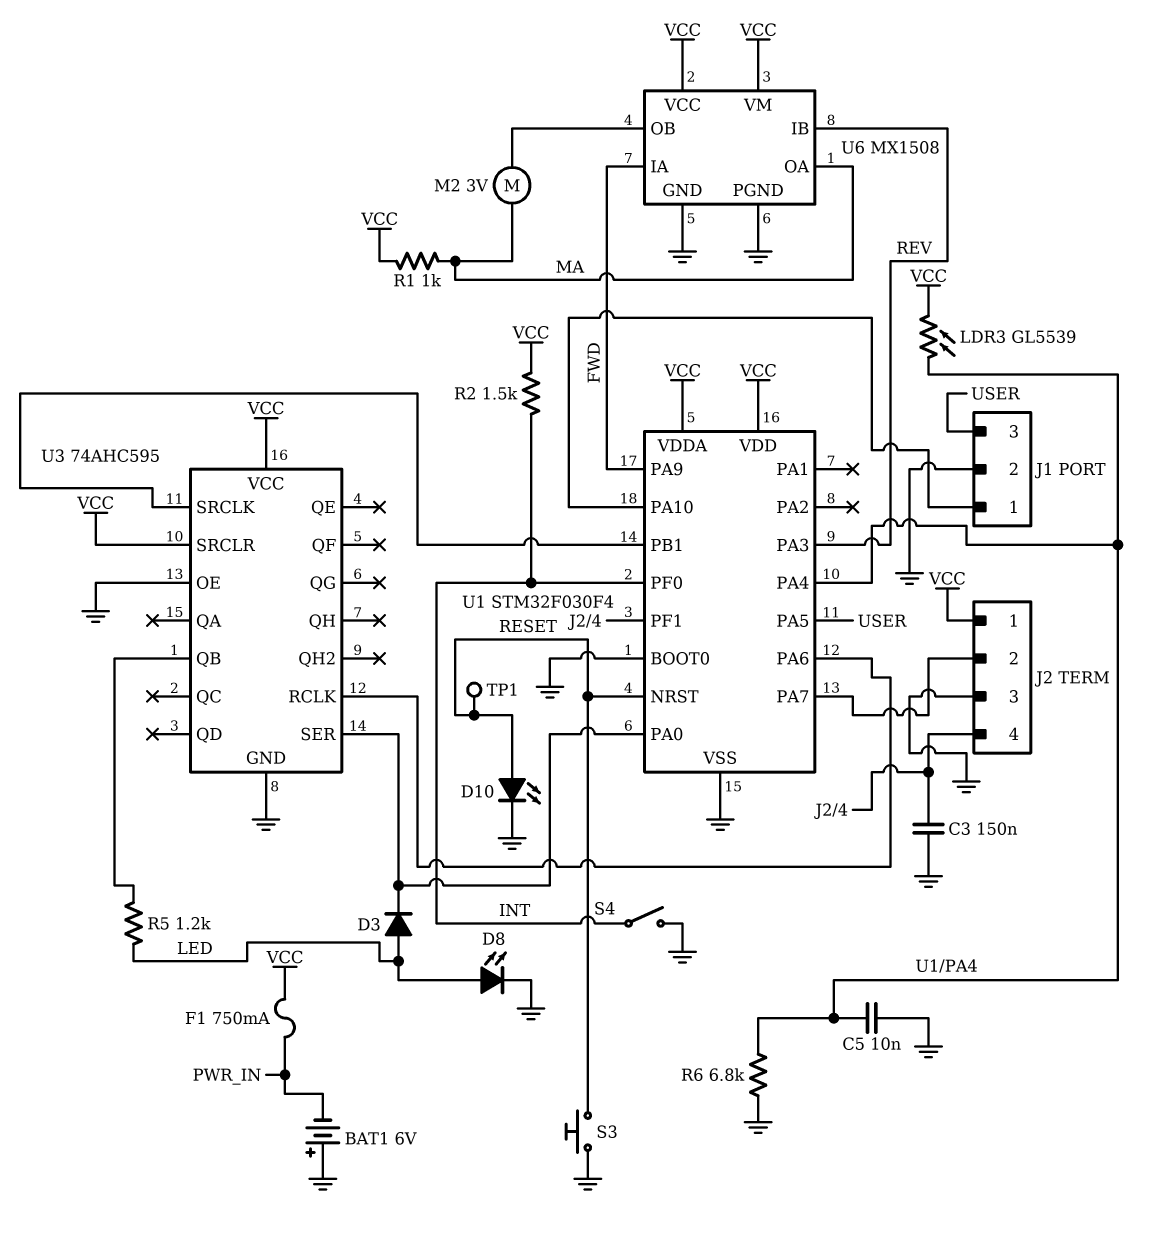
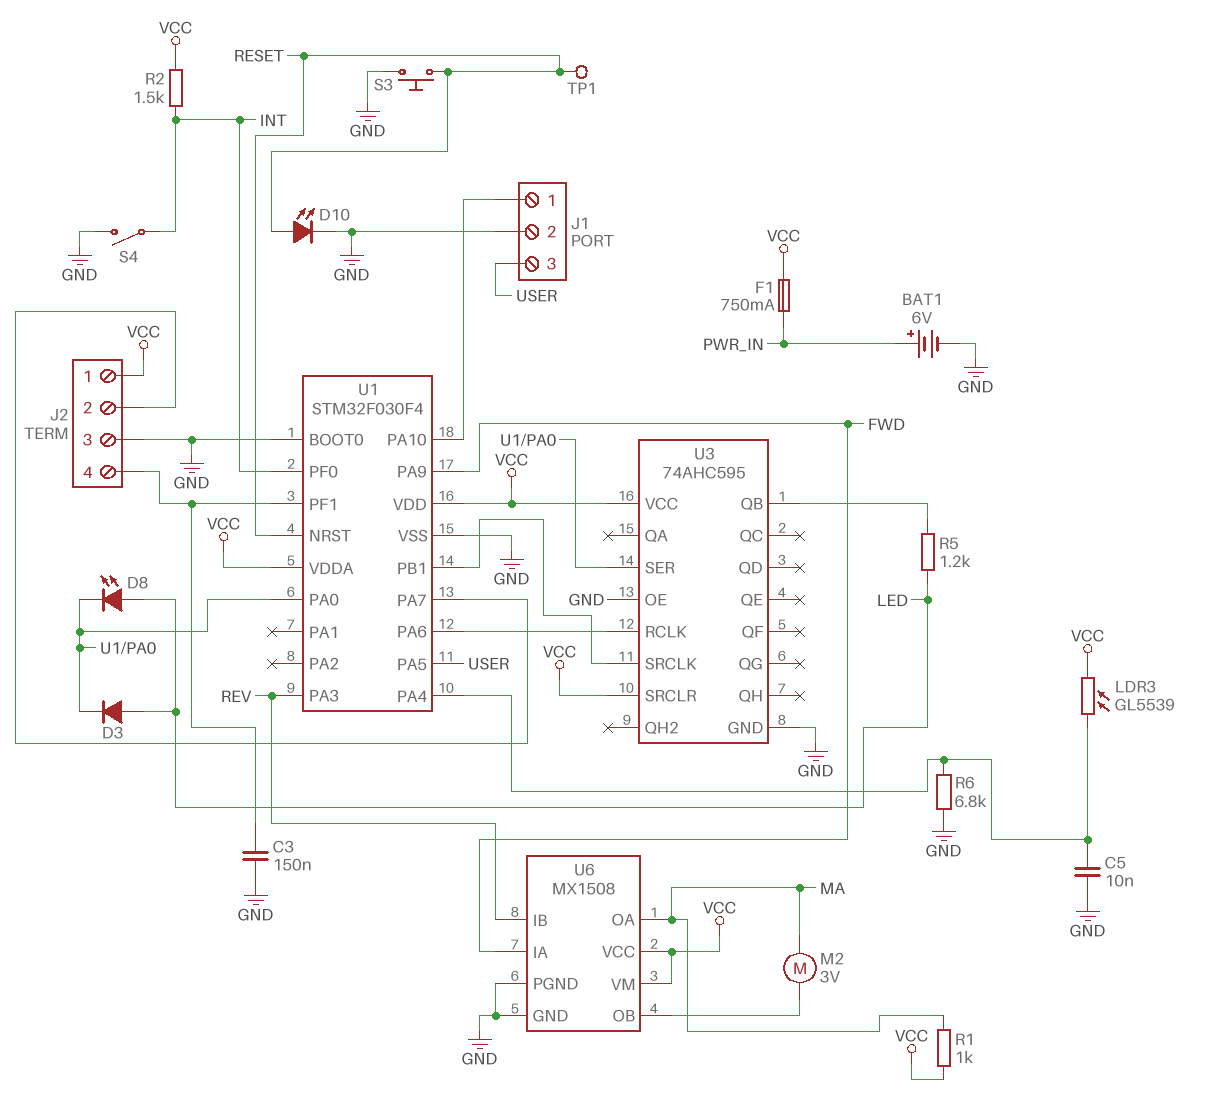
BAT1: 6V (plus GND, minus PWR_IN) -> 6V (plus PWR_IN, minus GND)
D8: LED (A LED, K GND) -> LED (A LED, K U1/PA0)

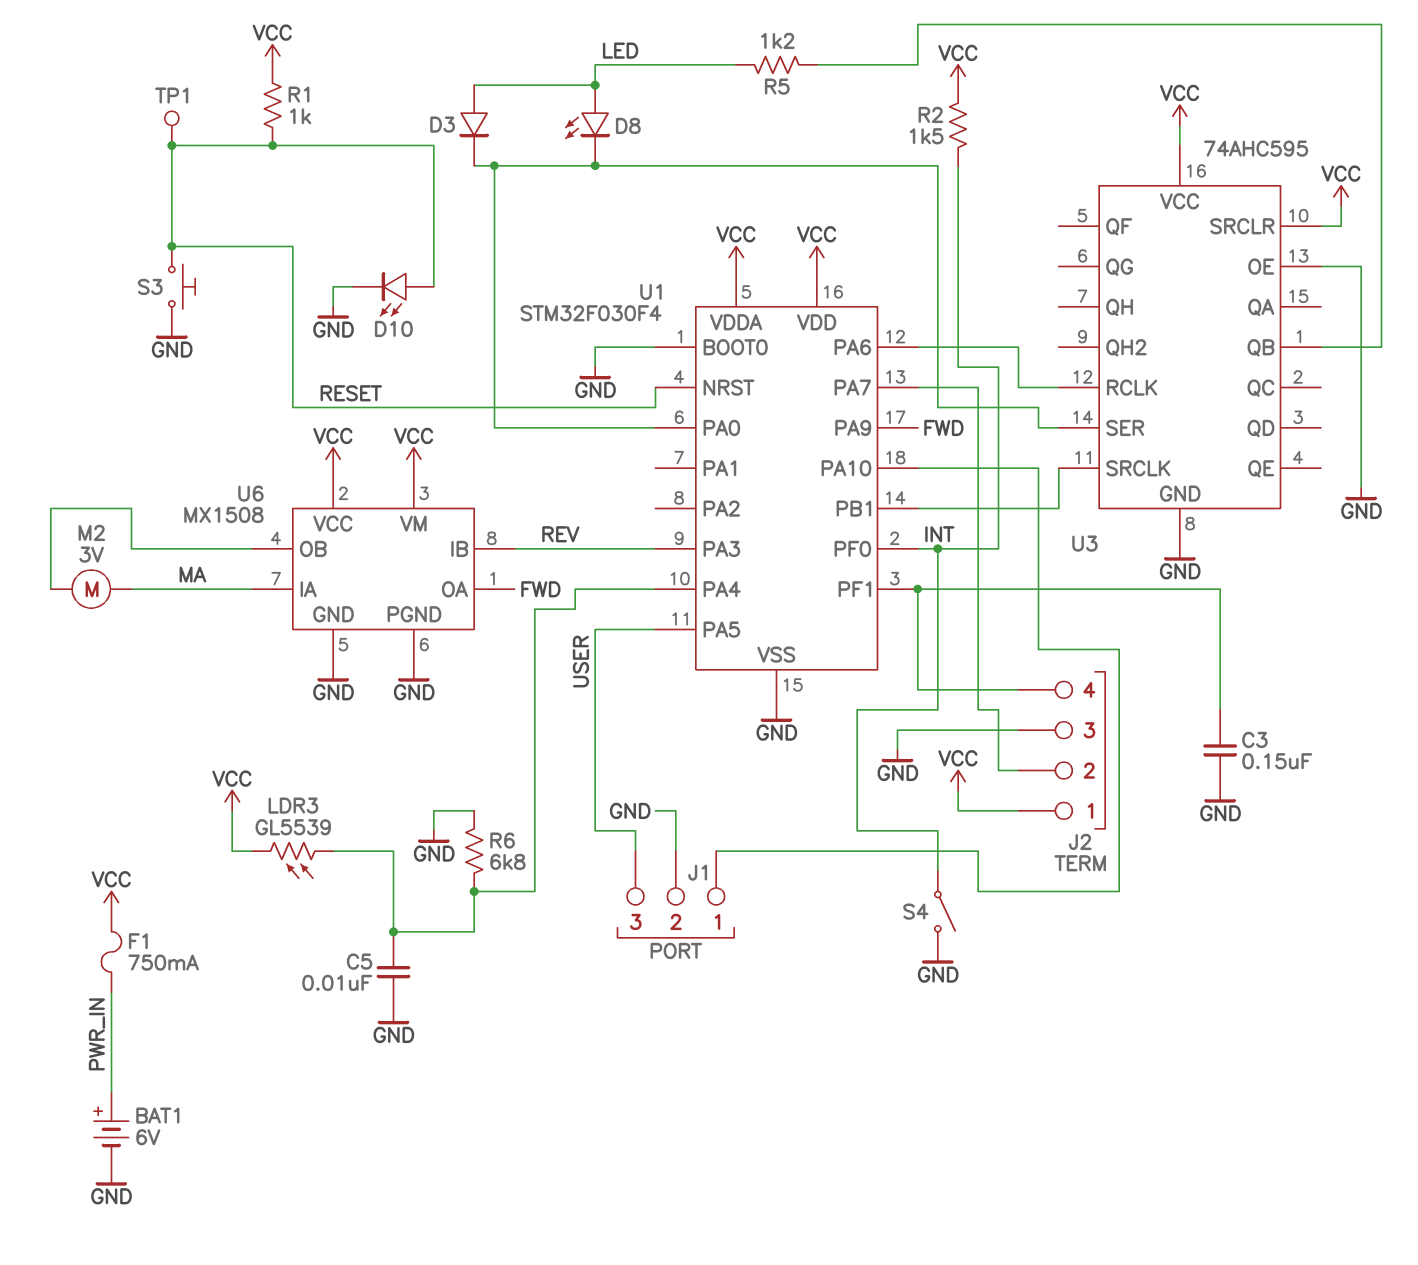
R1: 1k (MA, VCC) -> 1k (RESET, VCC)
U6 pin IA: FWD -> MA
U6 pin OA: MA -> FWD

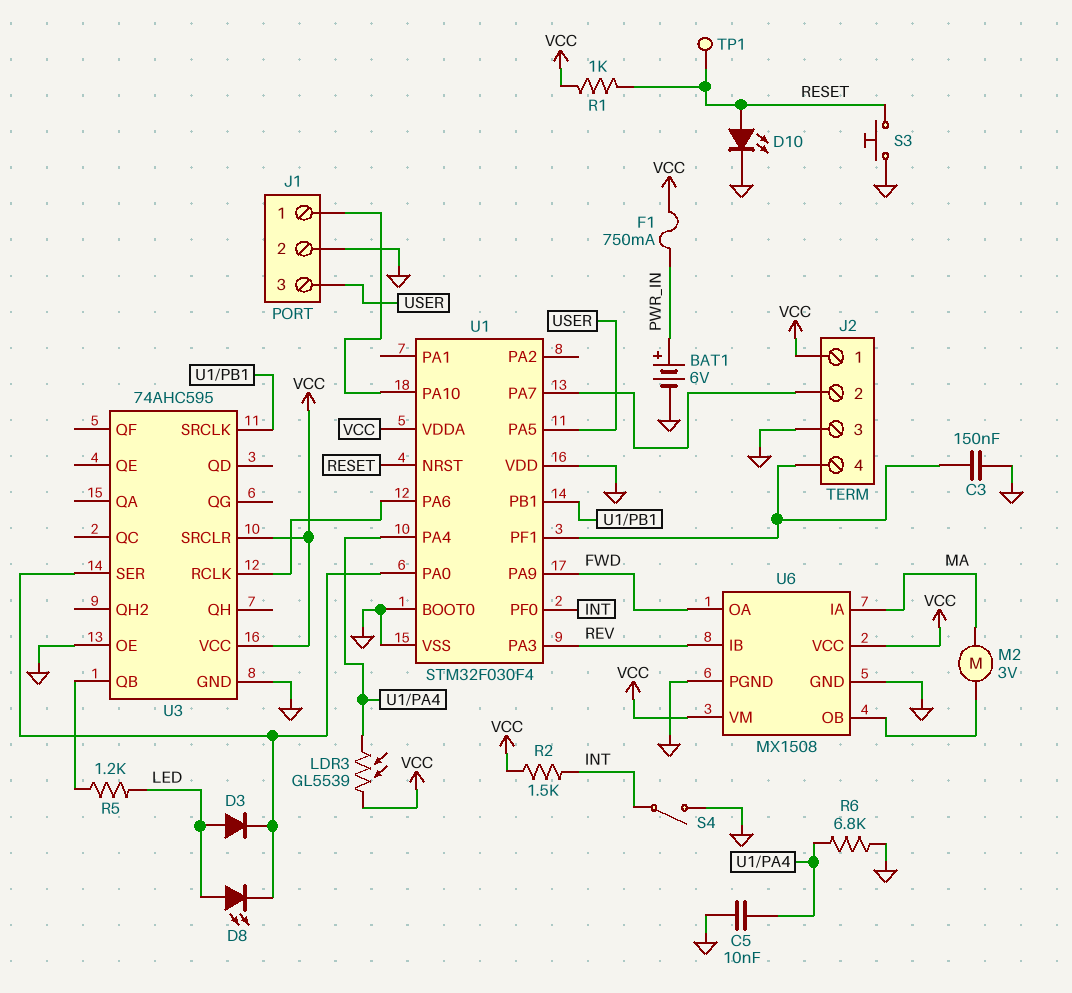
U1 pin VDD: VCC -> GND

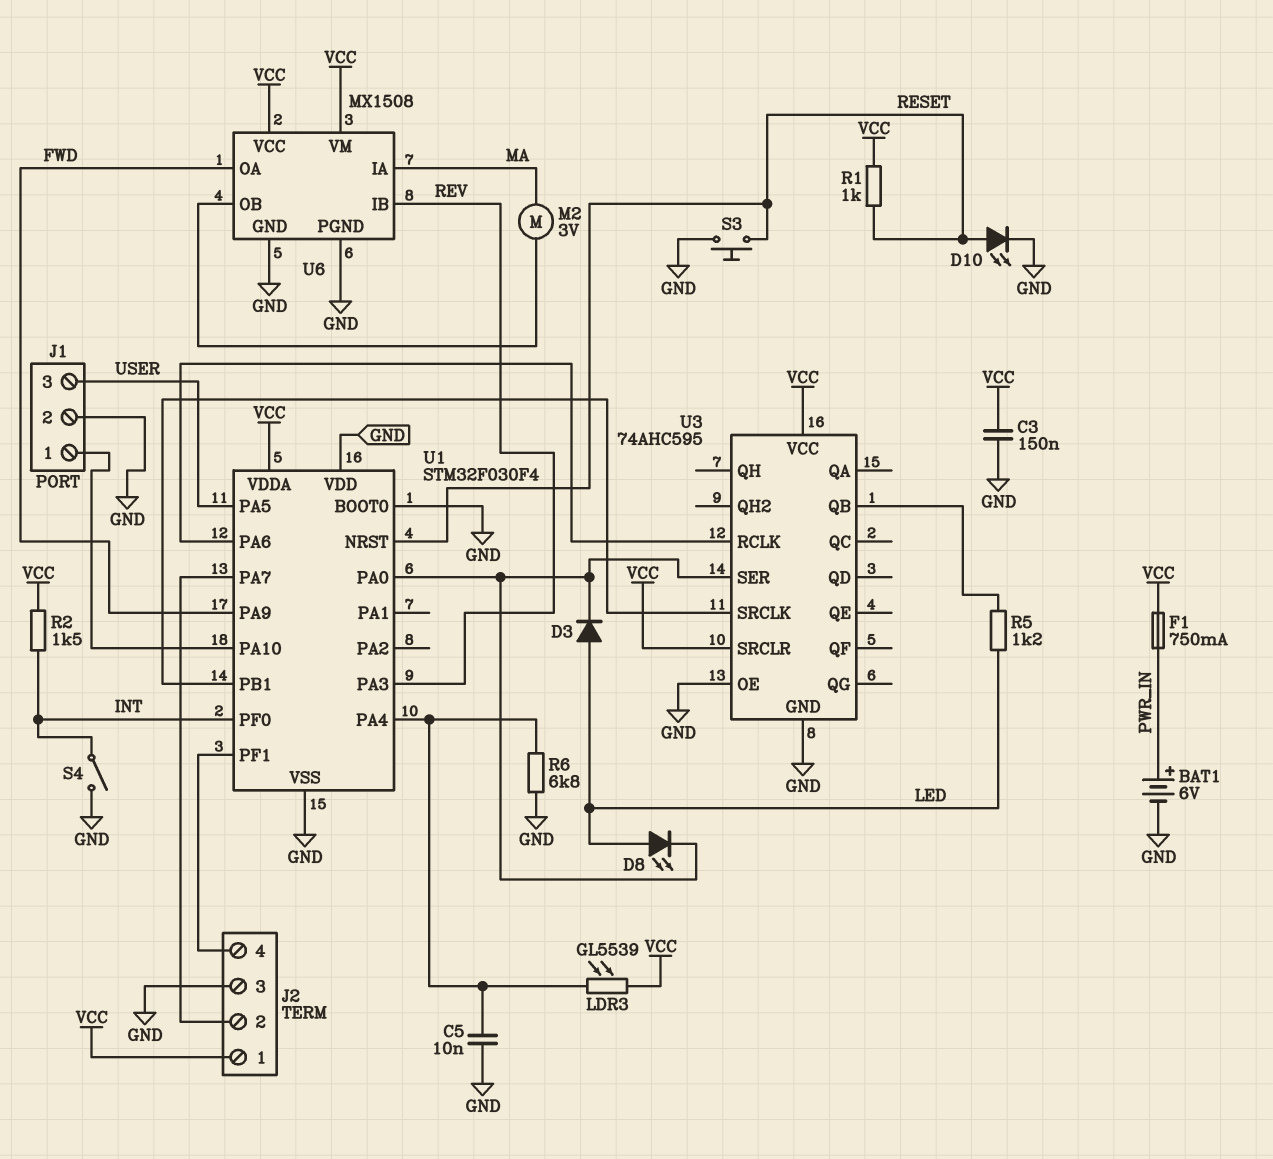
C3: 150nF (GND, J2/4) -> 150nF (GND, VCC)
TP1: test point (RESET) -> none

